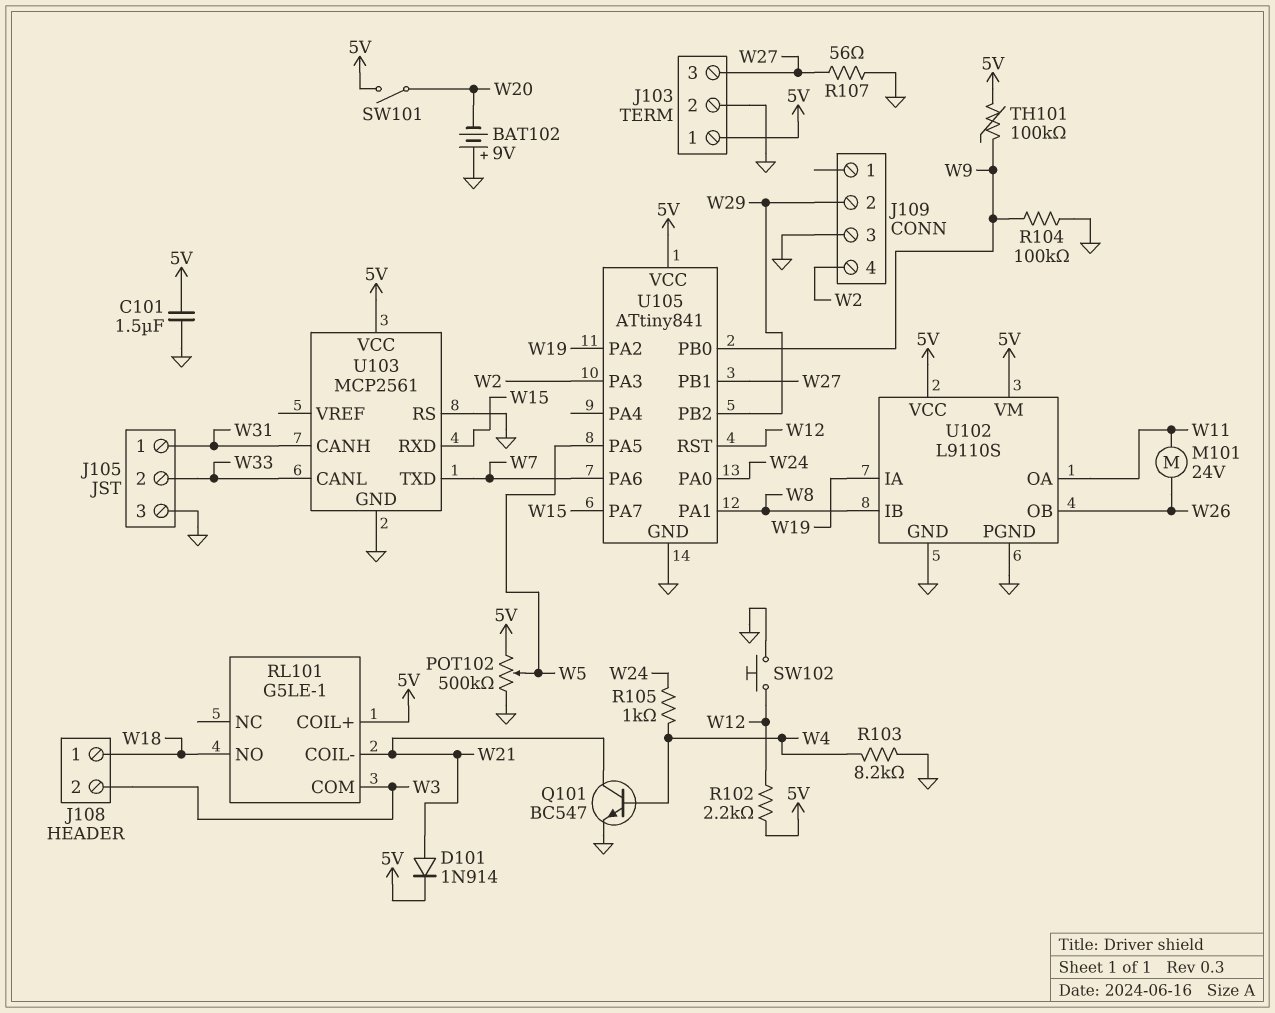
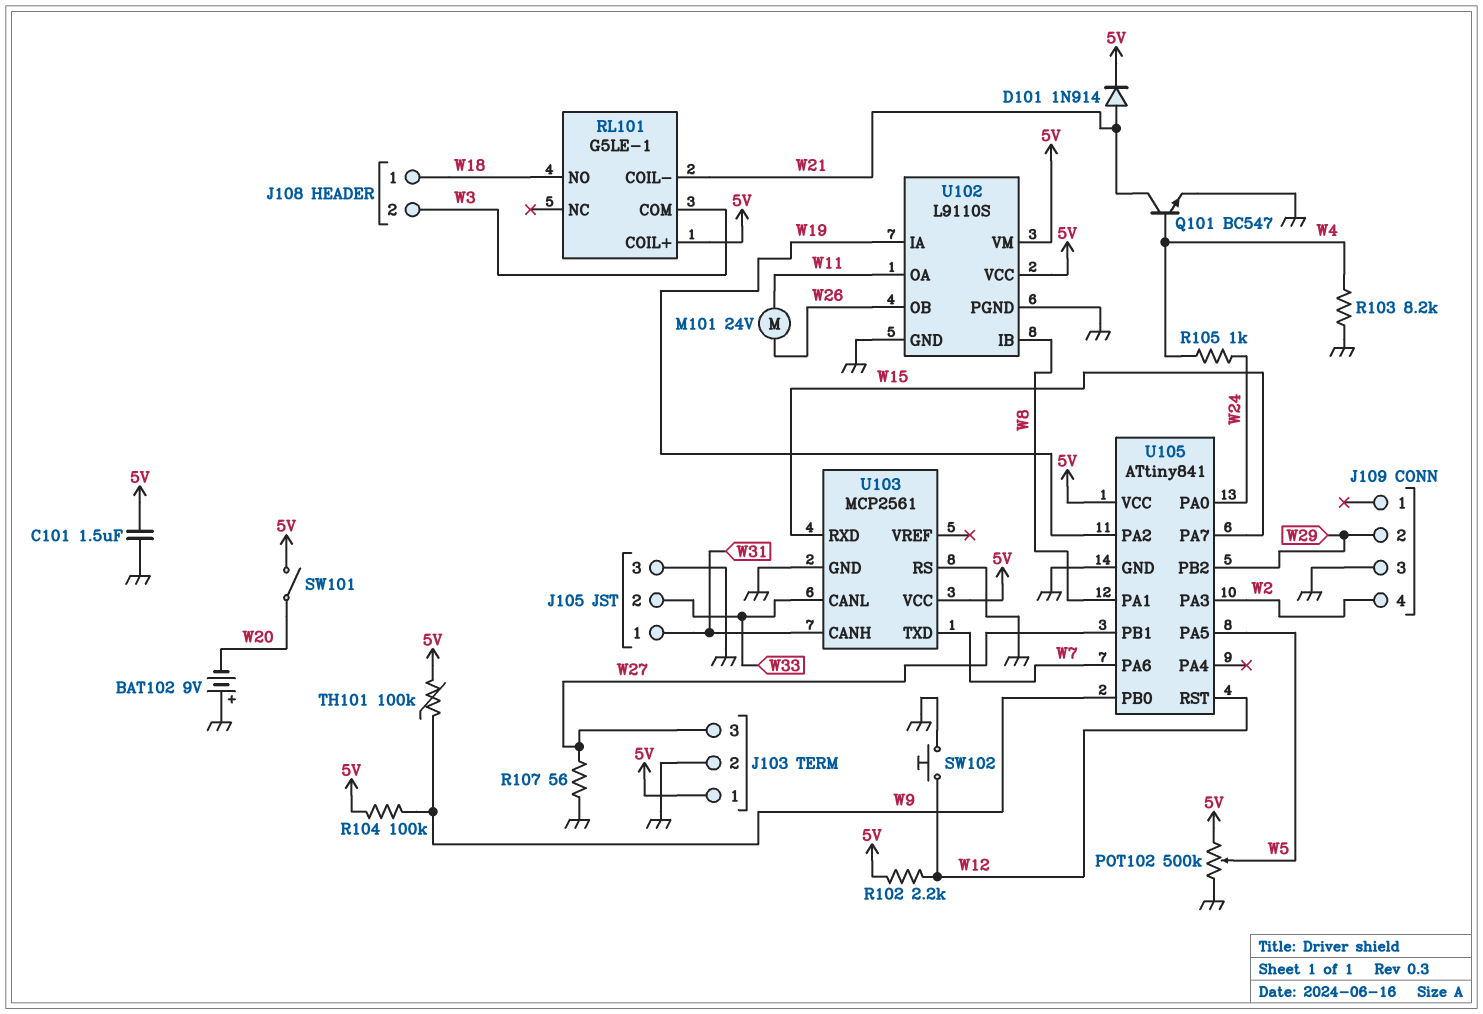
R104: 100k (GND, W9) -> 100k (5V, W9)

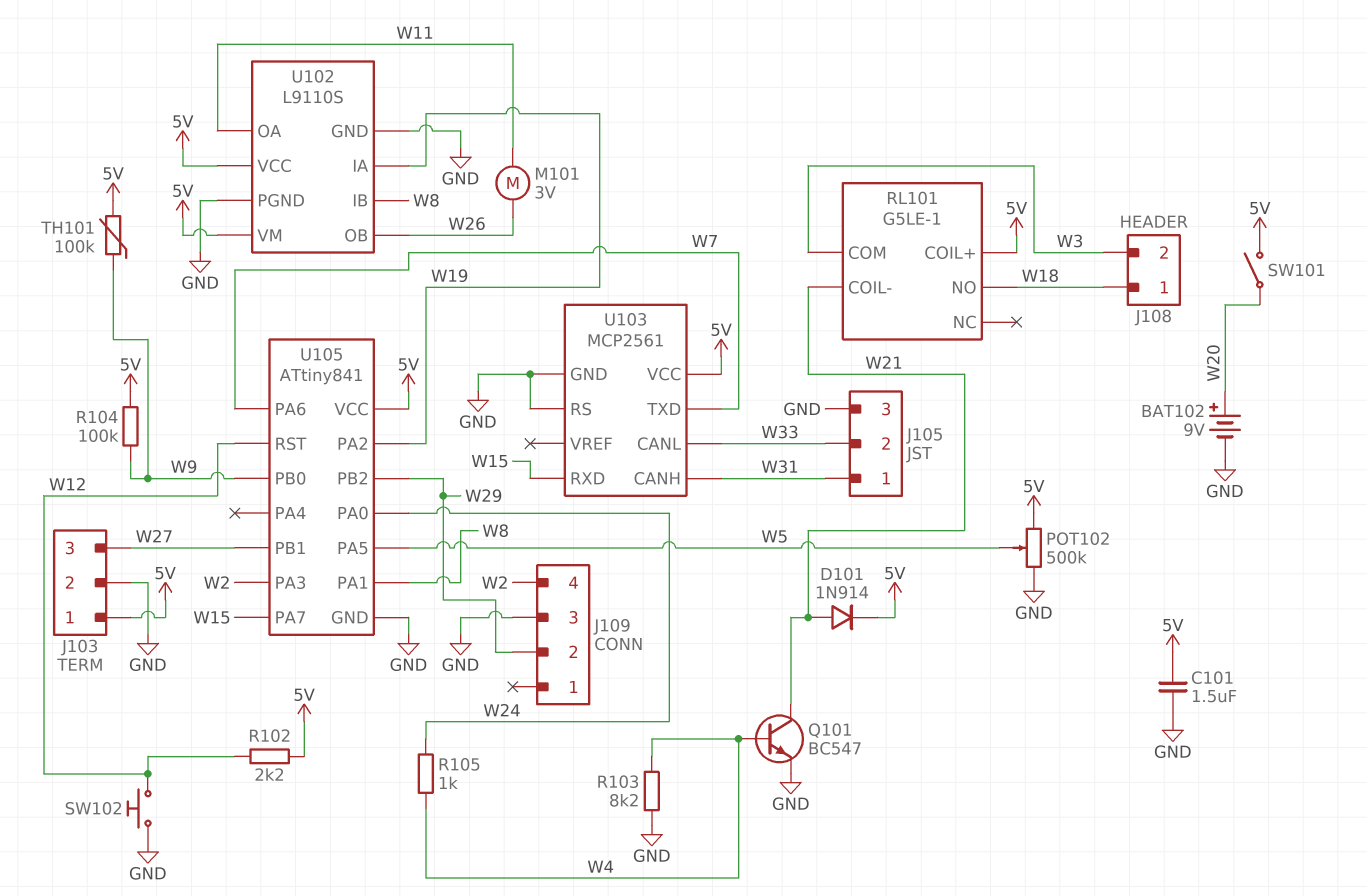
BAT102: 9V (plus GND, minus W20) -> 9V (plus W20, minus GND)
M101: motor 24V (W11, W26) -> motor 3V (W11, W26)
R107: 56 (GND, W27) -> none

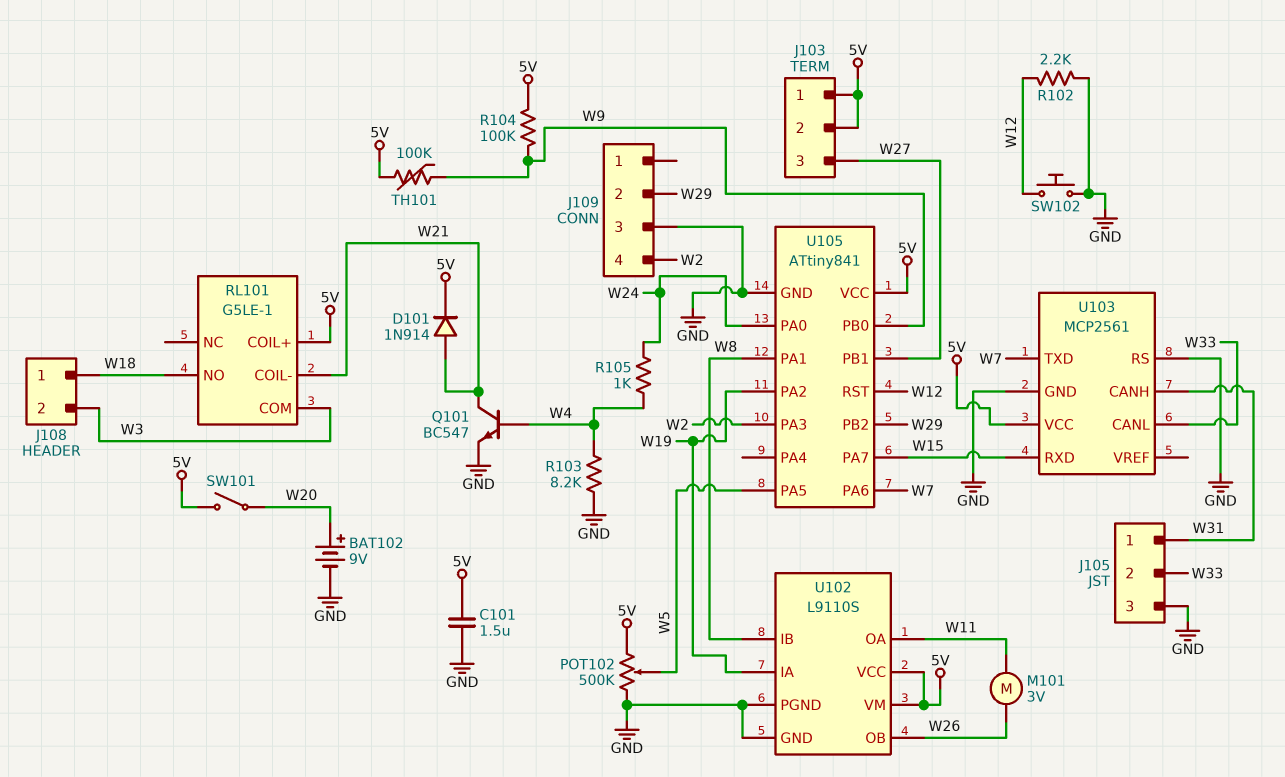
J103 pin 2: GND -> 5V
R102: 2.2k (5V, W12) -> 2.2k (GND, W12)

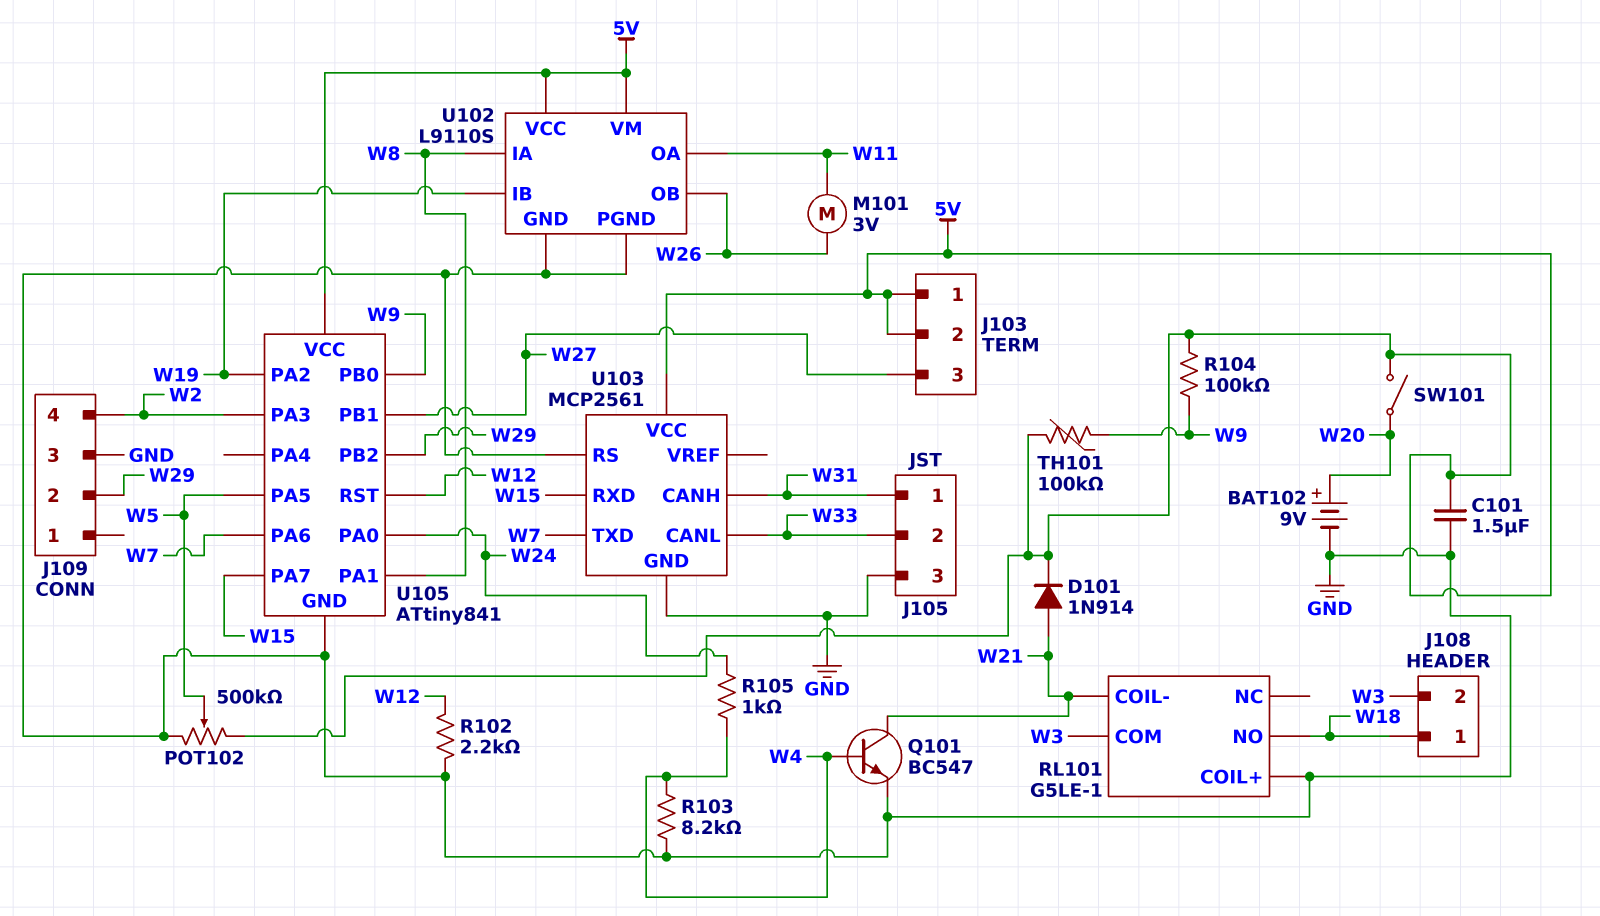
RL101 pin COIL+: 5V -> GND
SW102: button (GND, W12) -> none
U102 pin IA: W19 -> W8
U102 pin IB: W8 -> W19

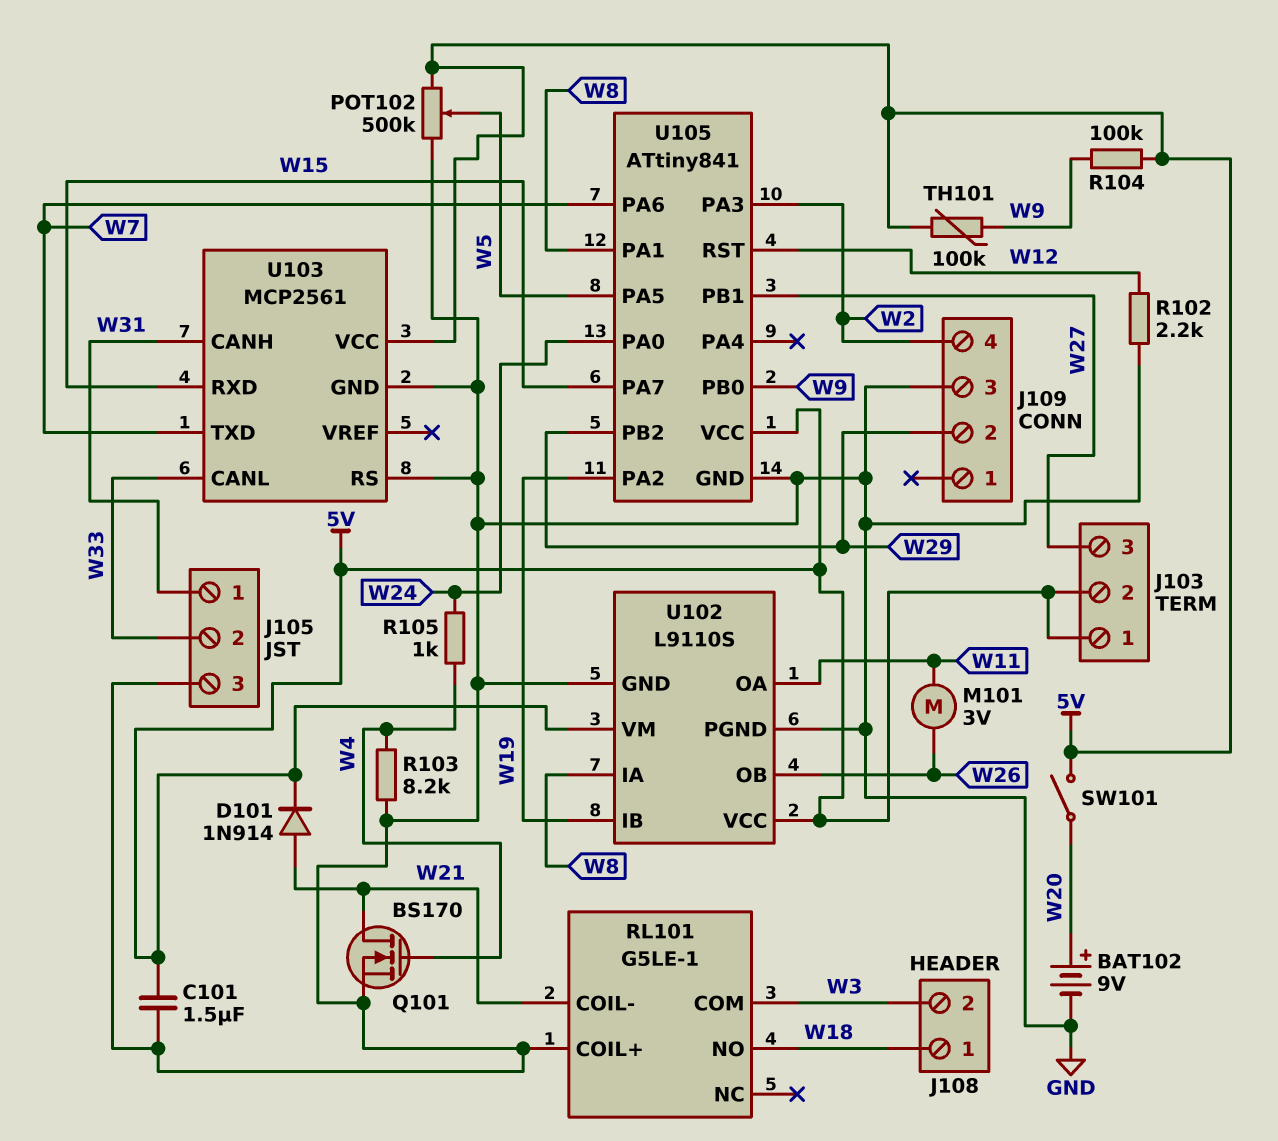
Q101: NPN BC547 (B W4, C W21, E GND) -> NMOS BS170 (G W4, D W21, S GND)

